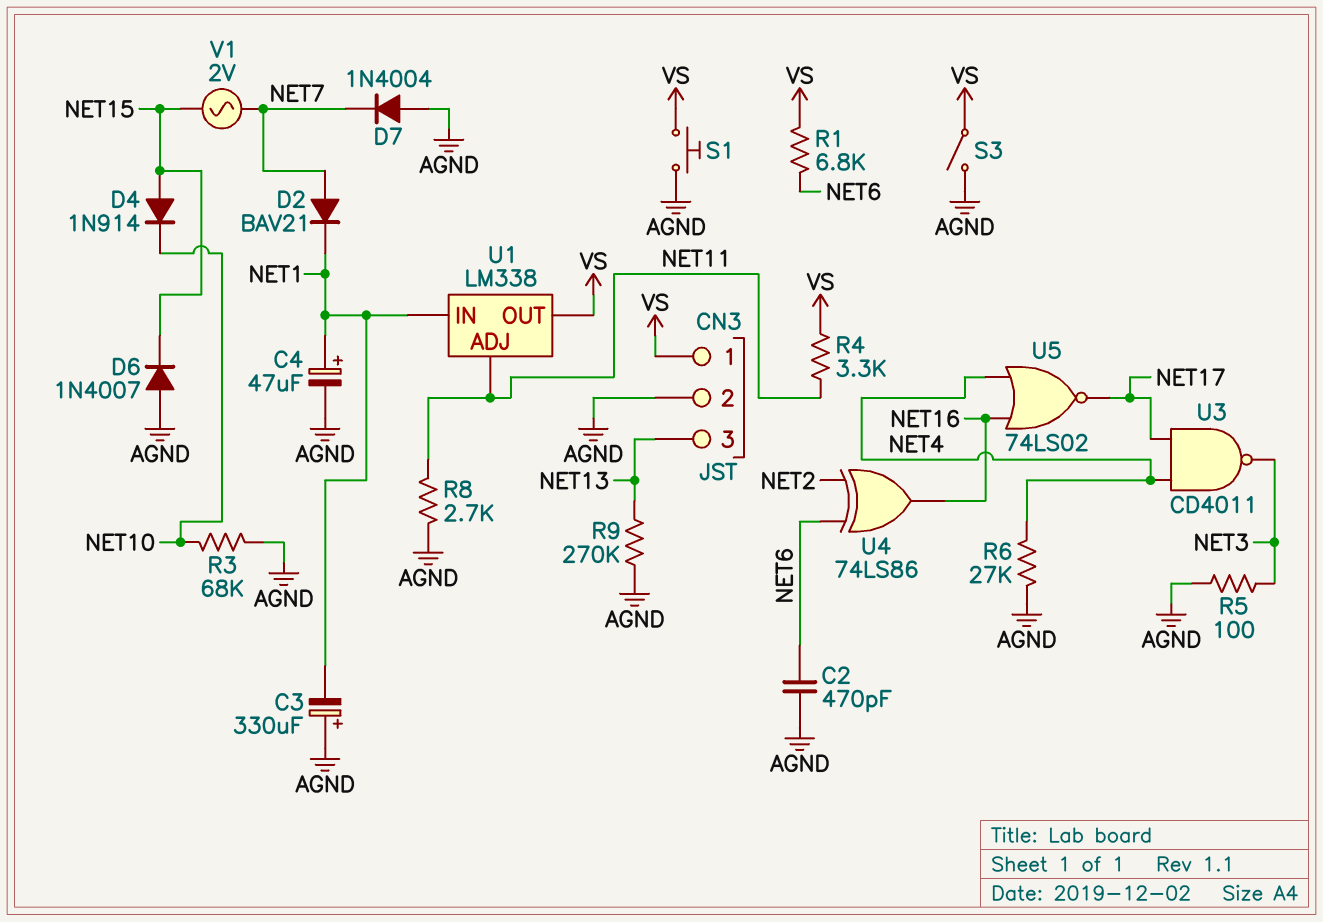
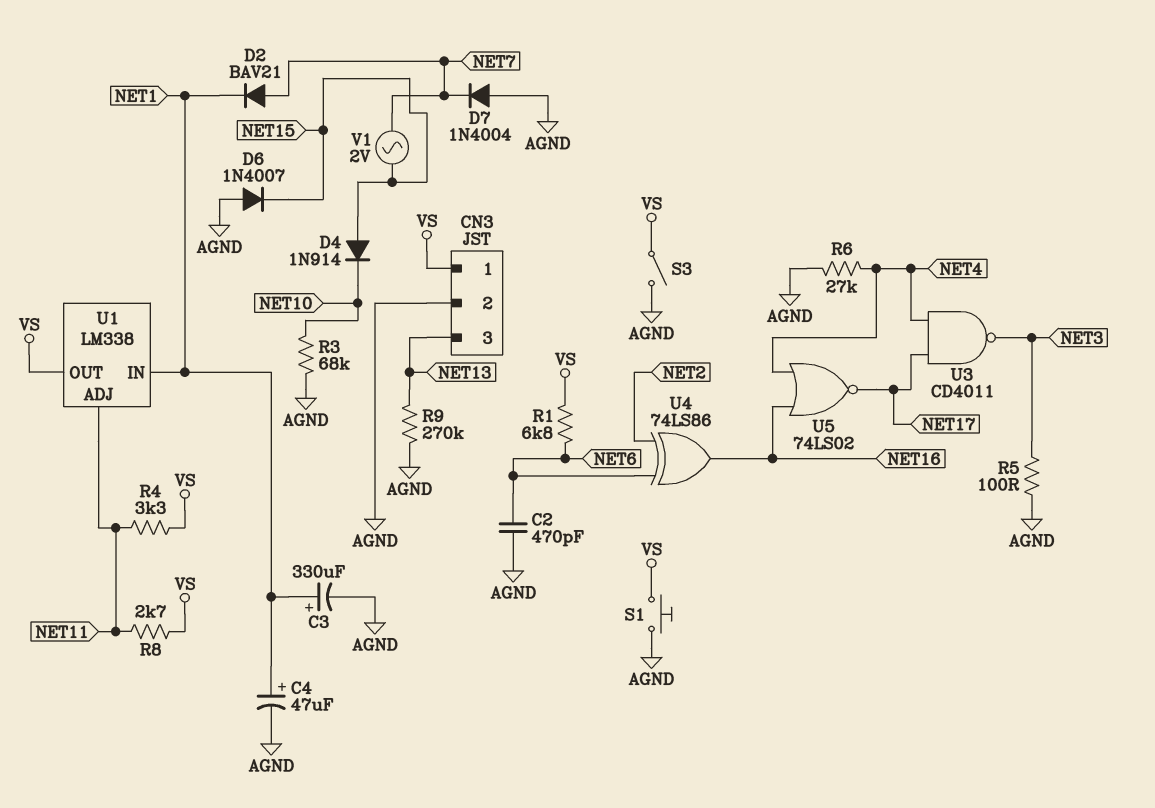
C3: 330uF (plus AGND, minus NET1) -> 330uF (plus NET1, minus AGND)
R8: 2.7k (AGND, NET11) -> 2.7k (NET11, VS)

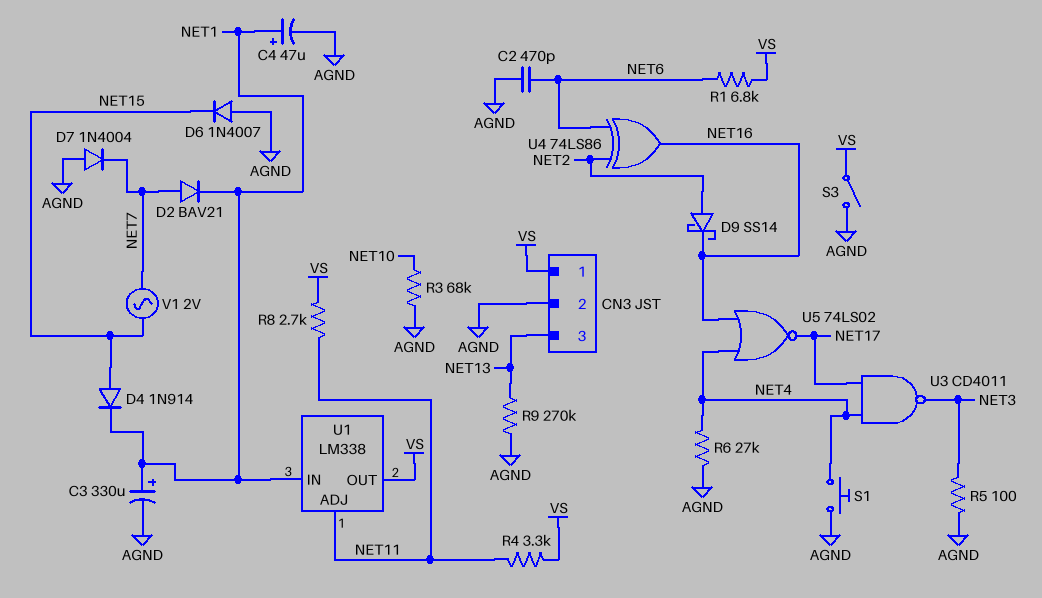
D4: diode 1N914 (A NET15, K NET10) -> diode 1N914 (A NET15, K NET1)
D9: none -> schottky SS14 (A NET2, K NET16)
S1: button (AGND, VS) -> button (AGND, NET4)

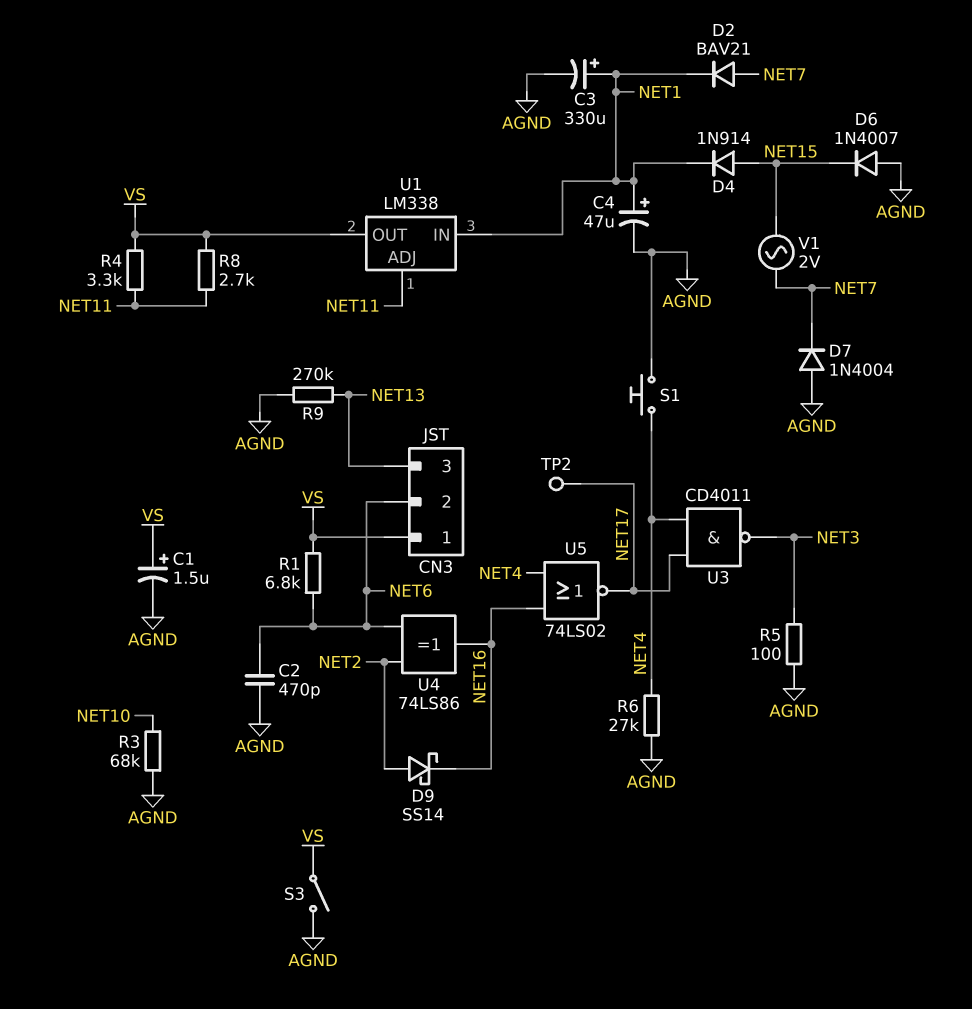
C1: none -> 1.5uF (plus VS, minus AGND)
CN3 pin 2: AGND -> NET6
TP2: none -> test point (NET17)

